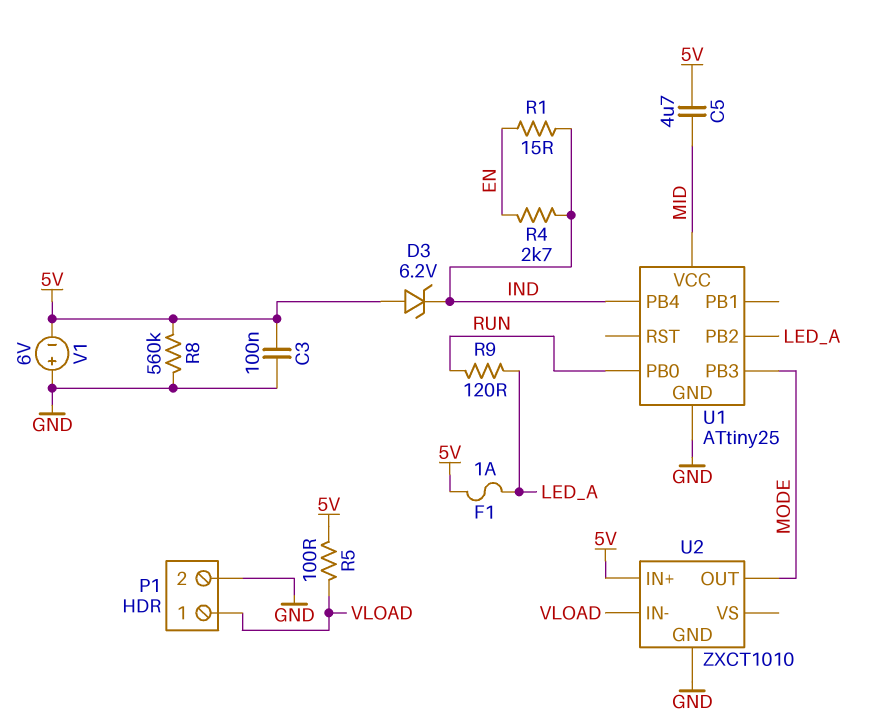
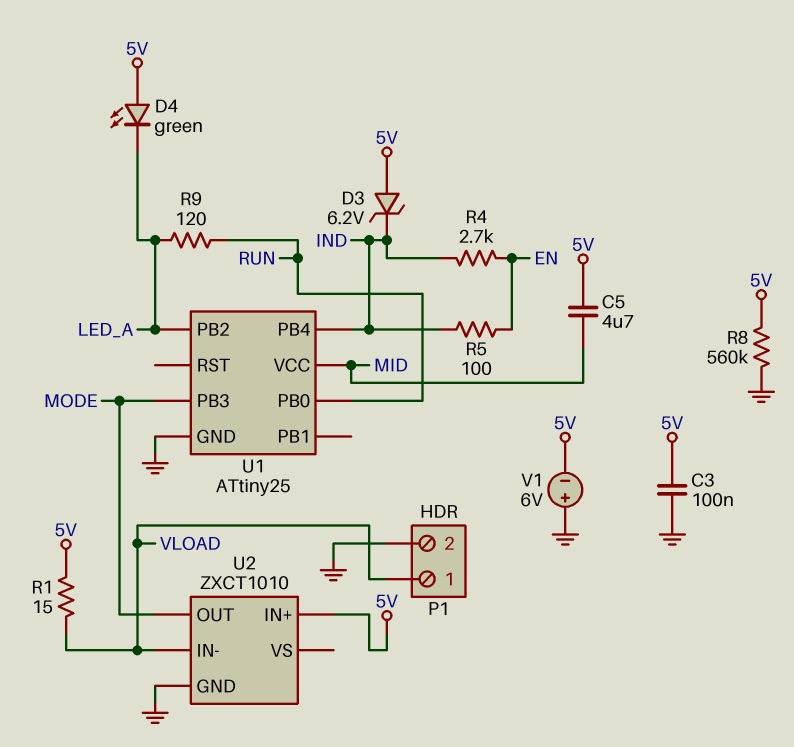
D4: none -> LED green (A 5V, K LED_A)
F1: 1A (5V, LED_A) -> none
R1: 15 (EN, IND) -> 15 (5V, VLOAD)
R5: 100 (5V, VLOAD) -> 100 (EN, IND)

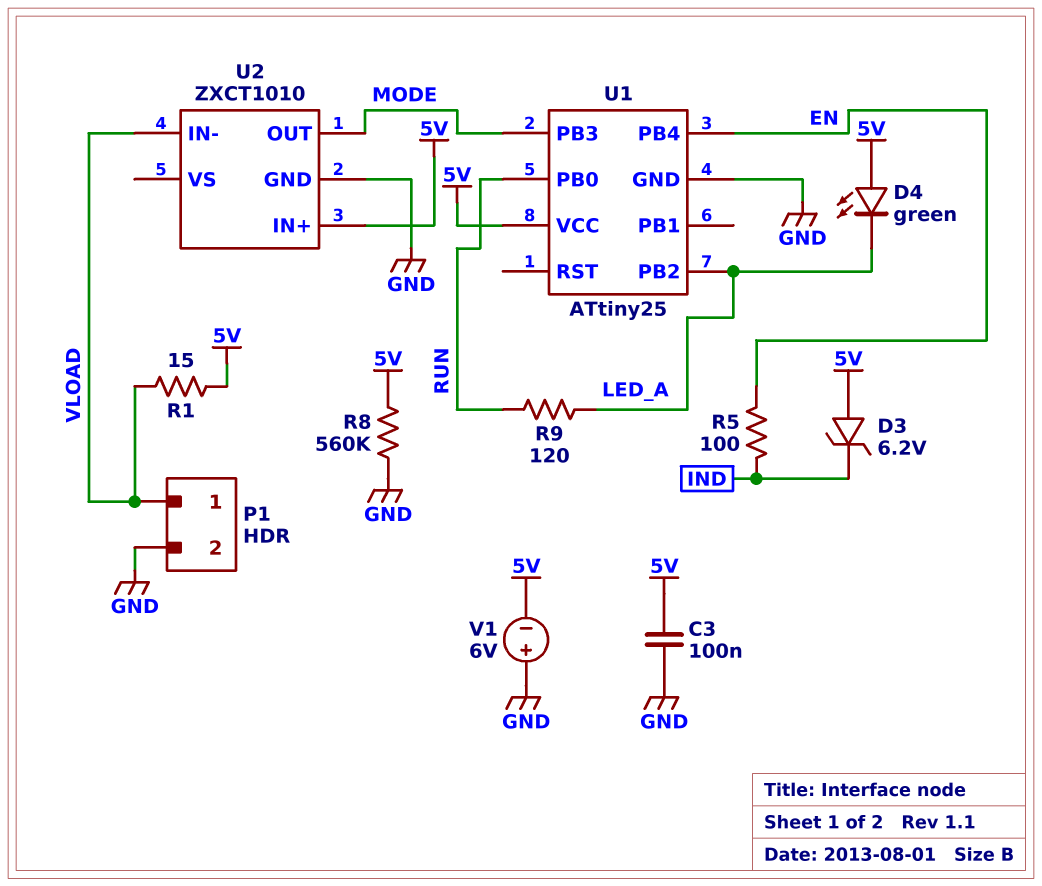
C5: 4.7uF (5V, MID) -> none
R4: 2.7k (EN, IND) -> none
U1 pin PB4: IND -> EN
U1 pin VCC: MID -> 5V

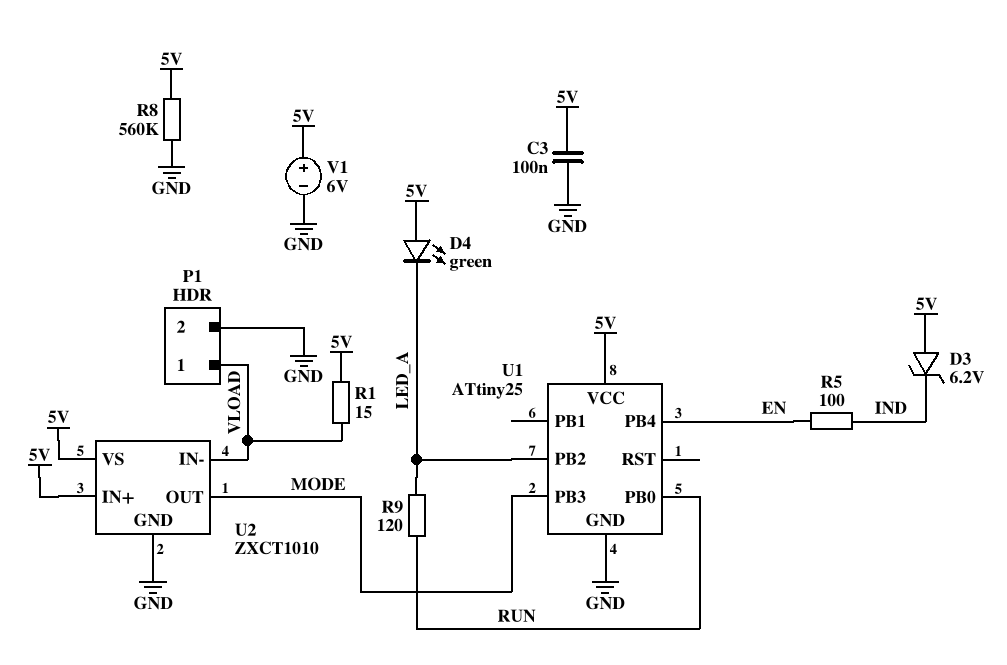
U2 pin VS: none -> 5V
V1: 6V (plus GND, minus 5V) -> 6V (plus 5V, minus GND)

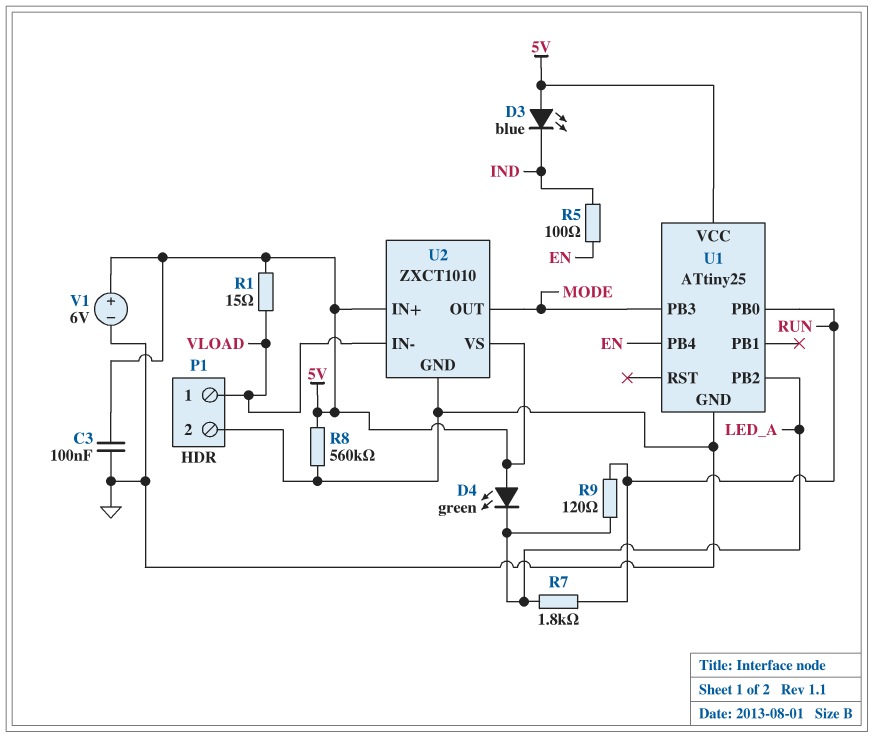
D3: zener 6.2V (A 5V, K IND) -> LED blue (A 5V, K IND)
R7: none -> 1.8k (LED_A, RUN)

